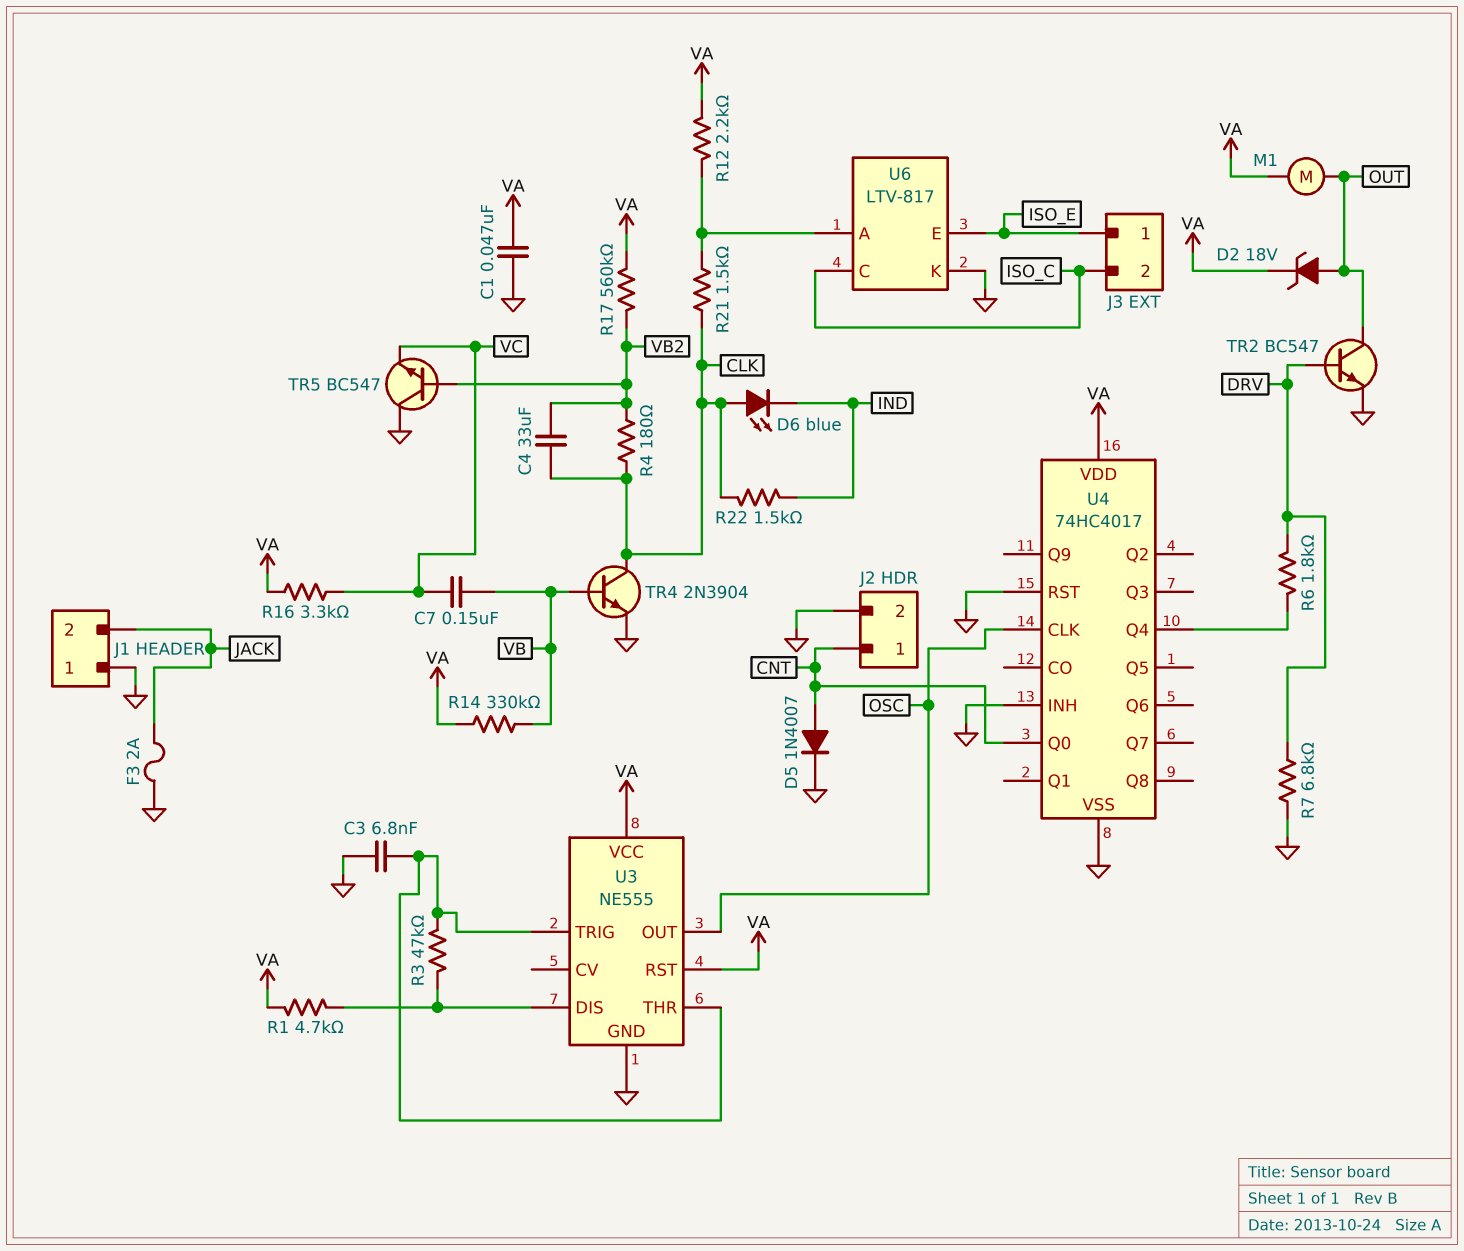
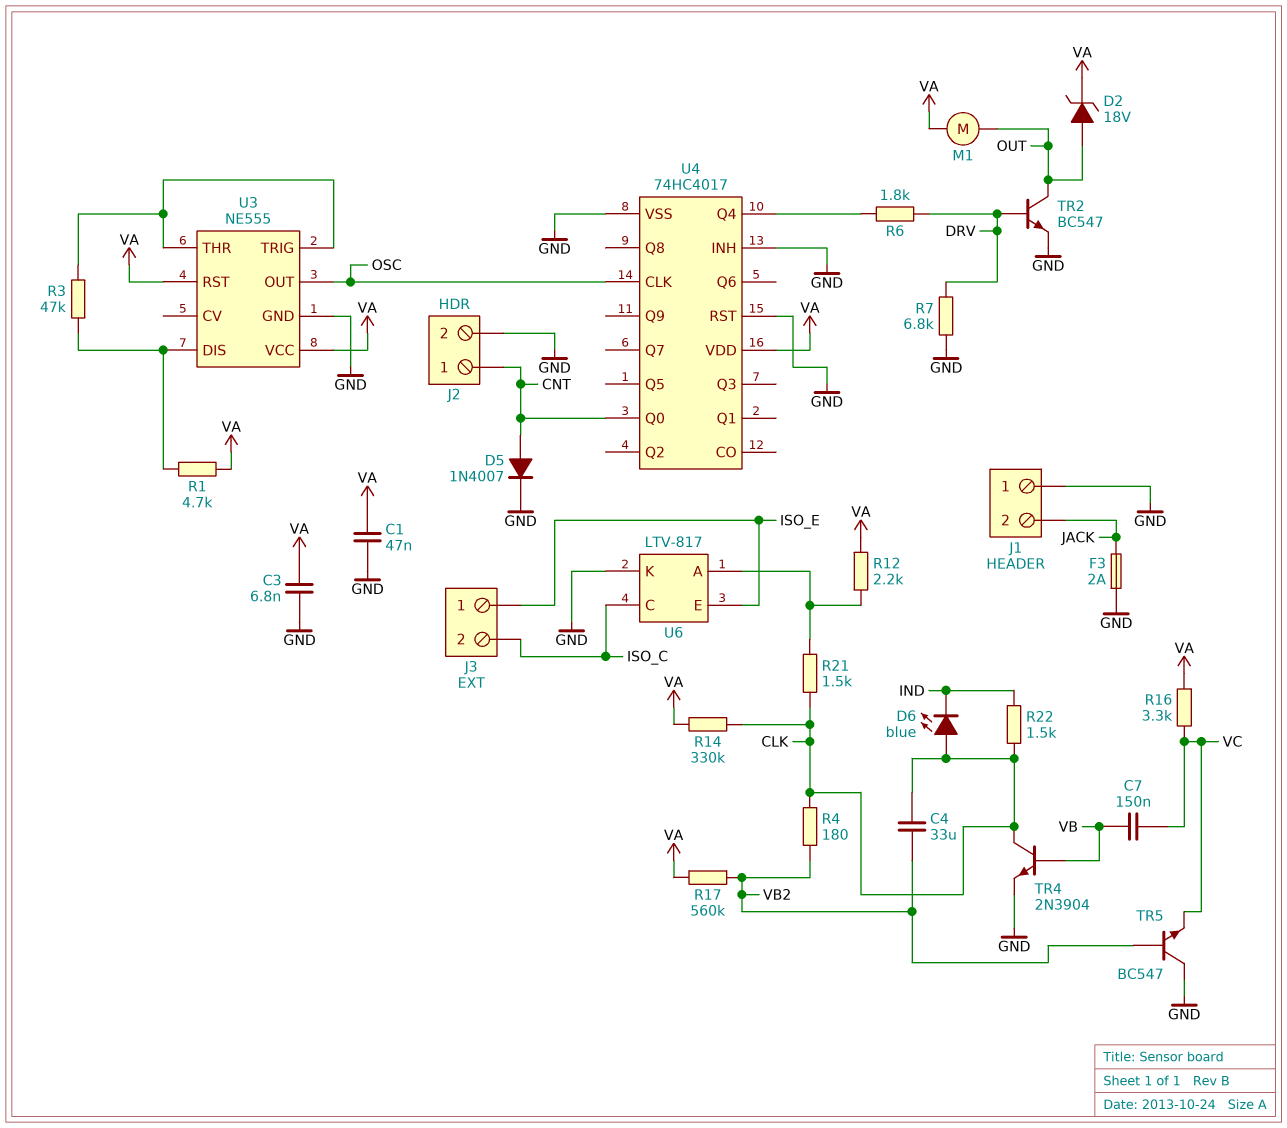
C3: 6.8nF (GND, U3/THR) -> 6.8nF (GND, VA)
R14: 330k (VA, VB) -> 330k (CLK, VA)

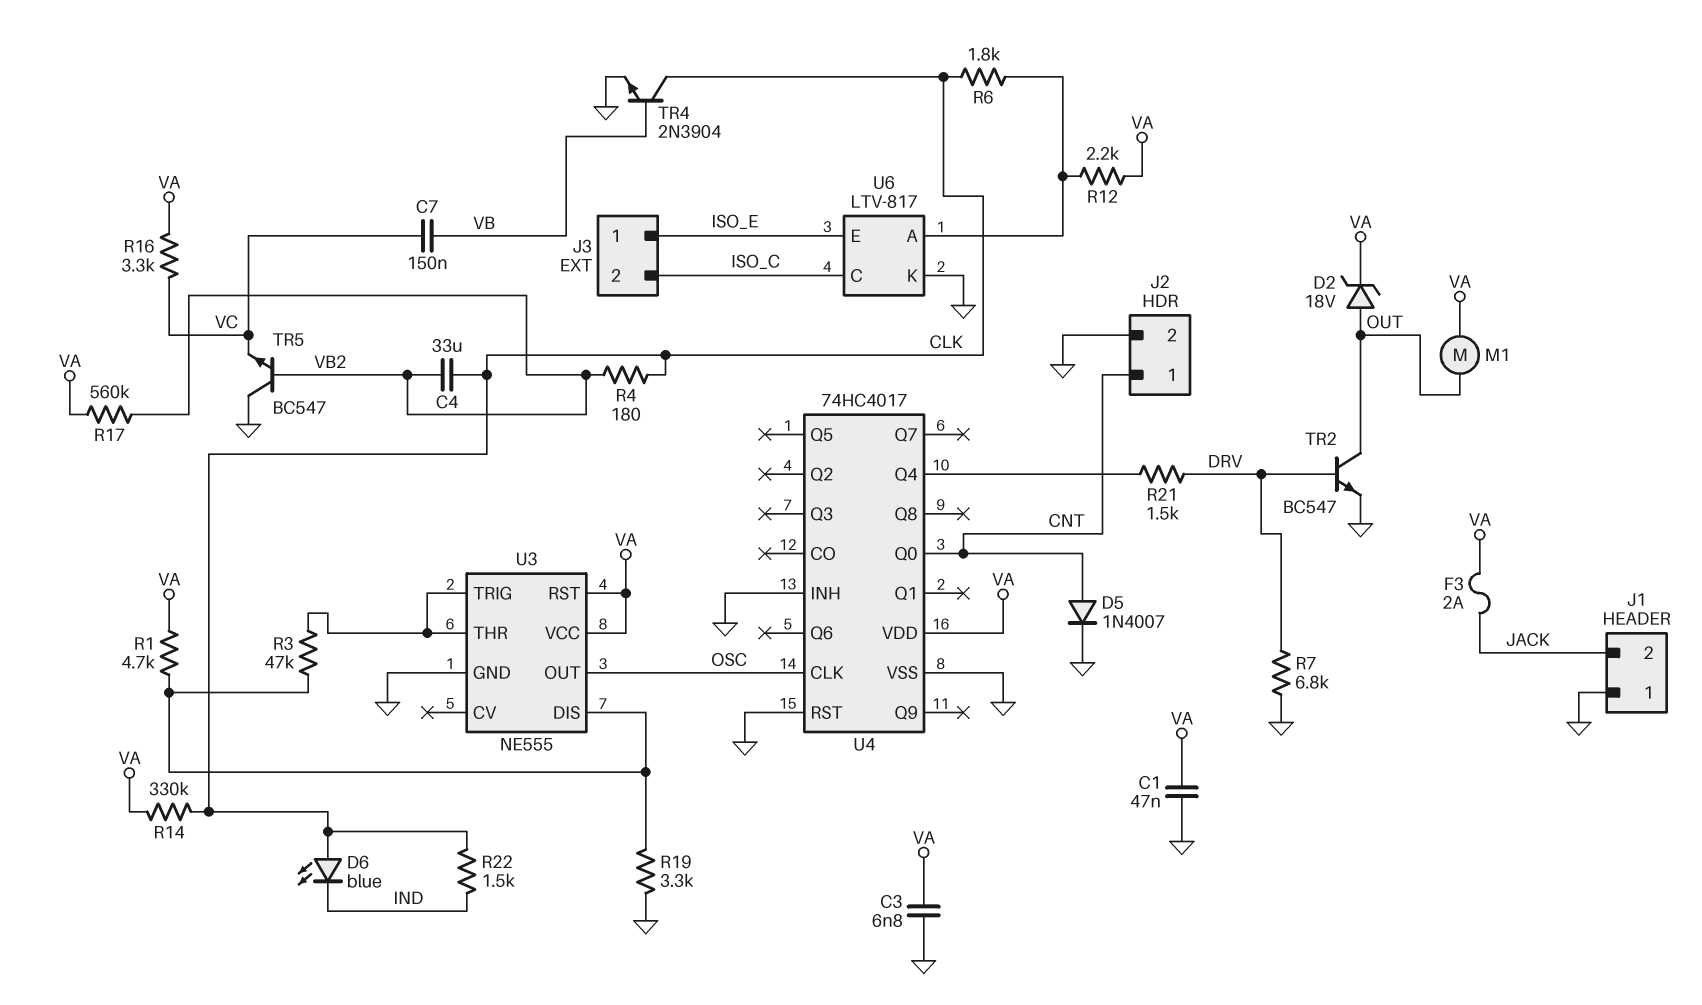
F3: 2A (GND, JACK) -> 2A (JACK, VA)
R6: 1.8k (DRV, U4/Q4) -> 1.8k (CLK, U6/A)
R19: none -> 3.3k (GND, U3/DIS)
R21: 1.5k (CLK, U6/A) -> 1.5k (DRV, U4/Q4)

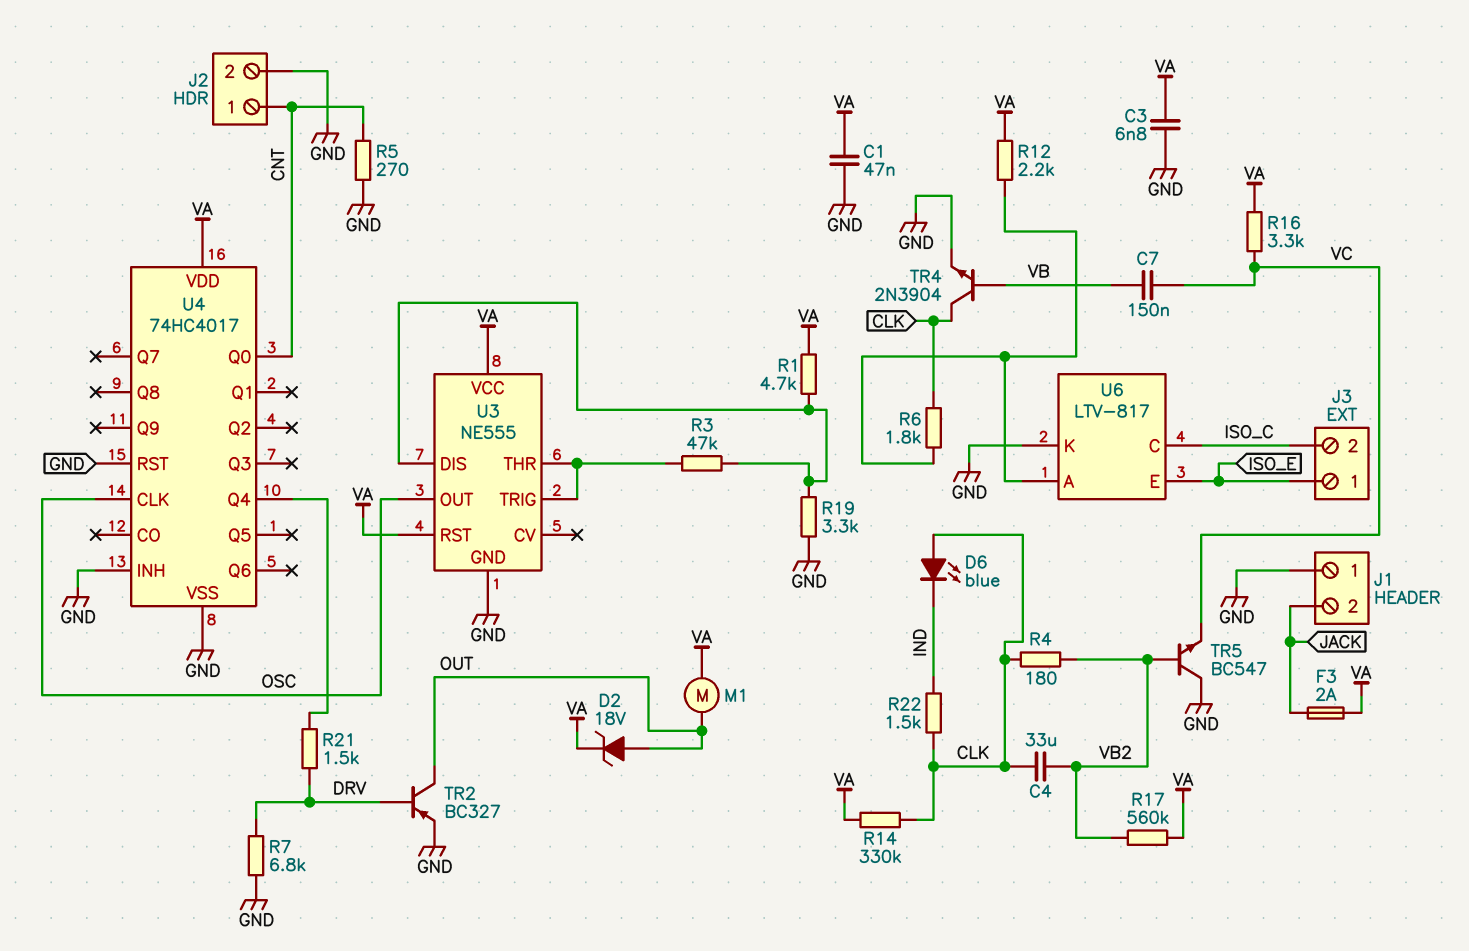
D5: diode 1N4007 (A CNT, K GND) -> none
R5: none -> 270 (CNT, GND)
TR2: NPN BC547 (B DRV, C OUT, E GND) -> PNP BC327 (B DRV, C OUT, E GND)

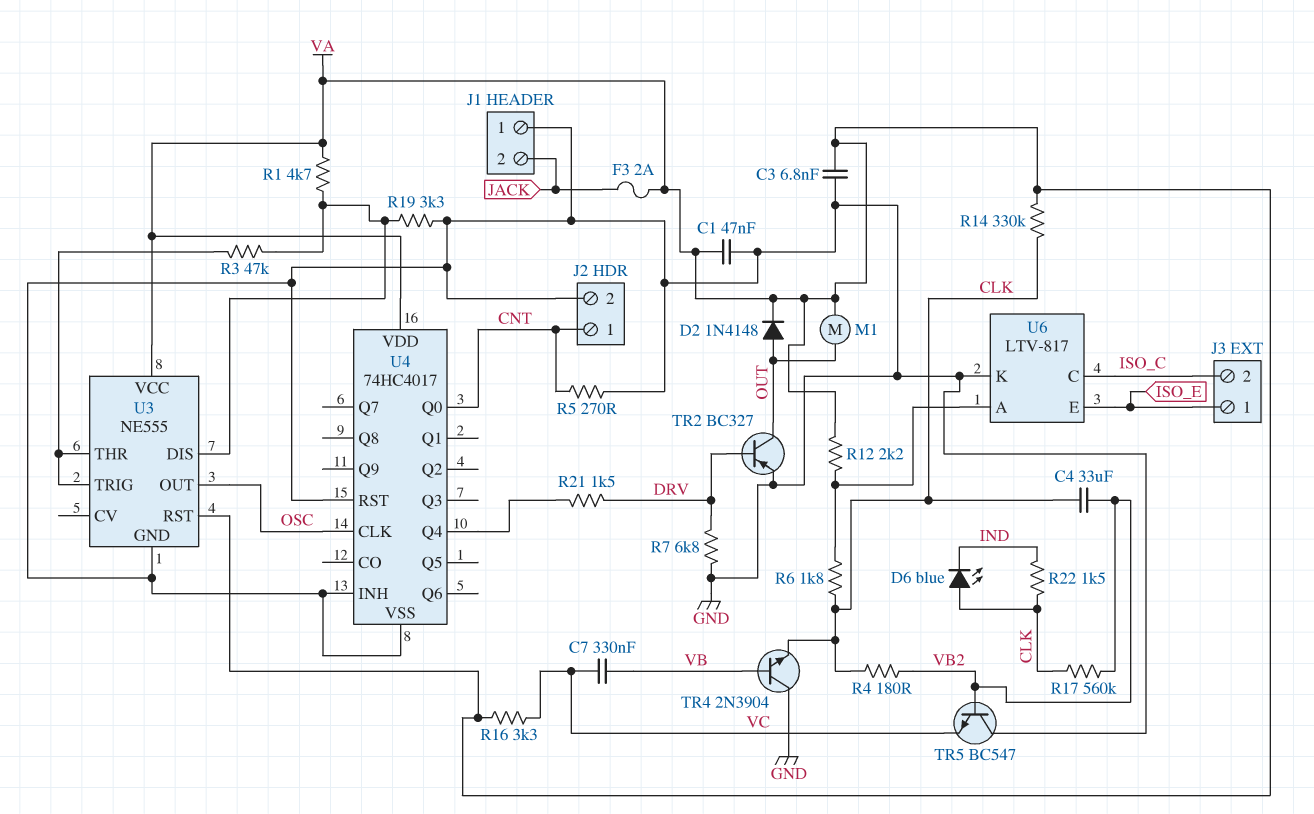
C7: 150nF (VB, VC) -> 330nF (VB, VC)
D2: zener 18V (A OUT, K VA) -> diode 1N4148 (A OUT, K VA)
R17: 560k (VA, VB2) -> 560k (CLK, VB2)
TR4: NPN 2N3904 (B VB, C CLK, E GND) -> NPN 2N3904 (B VB, C GND, E CLK)

